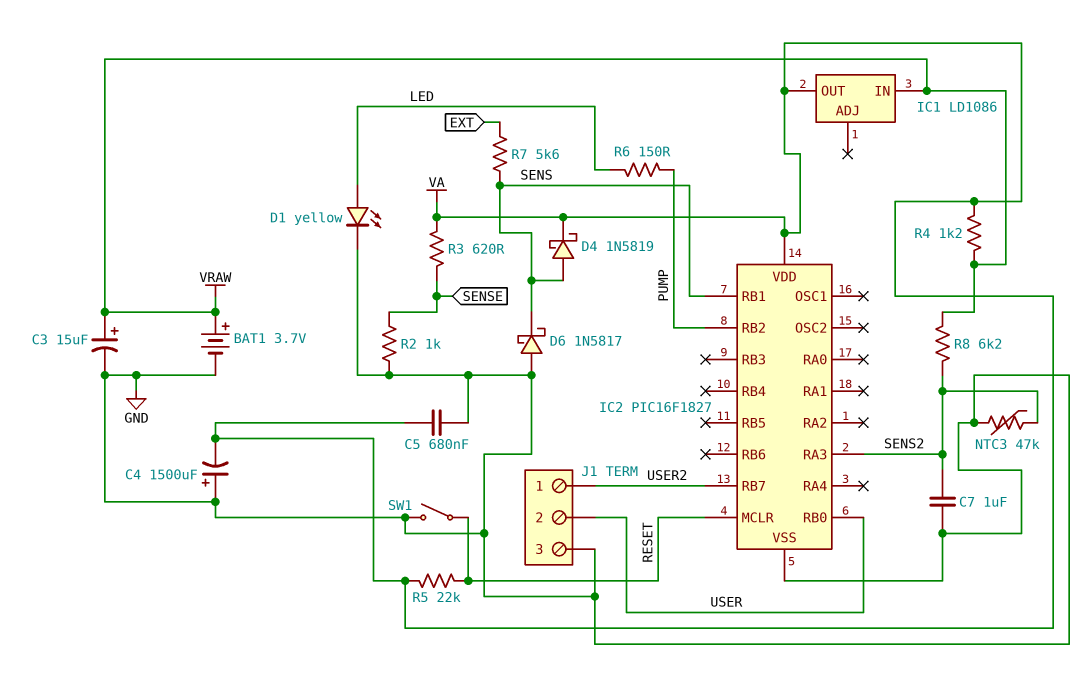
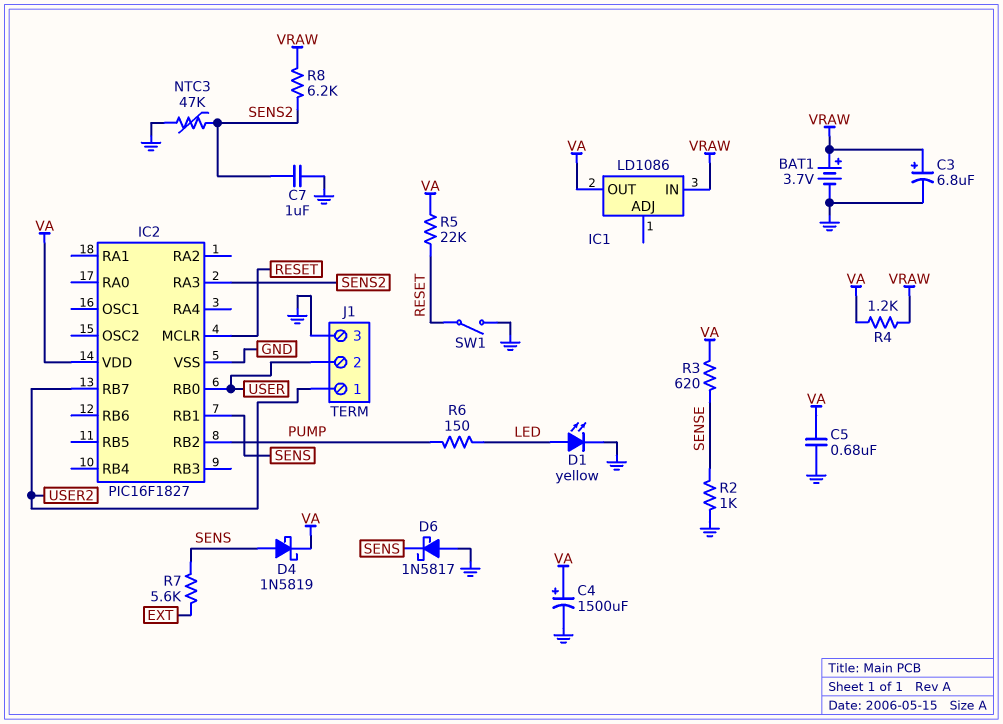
C3: 15uF (plus VRAW, minus GND) -> 6.8uF (plus VRAW, minus GND)
C4: 1500uF (plus GND, minus VA) -> 1500uF (plus VA, minus GND)

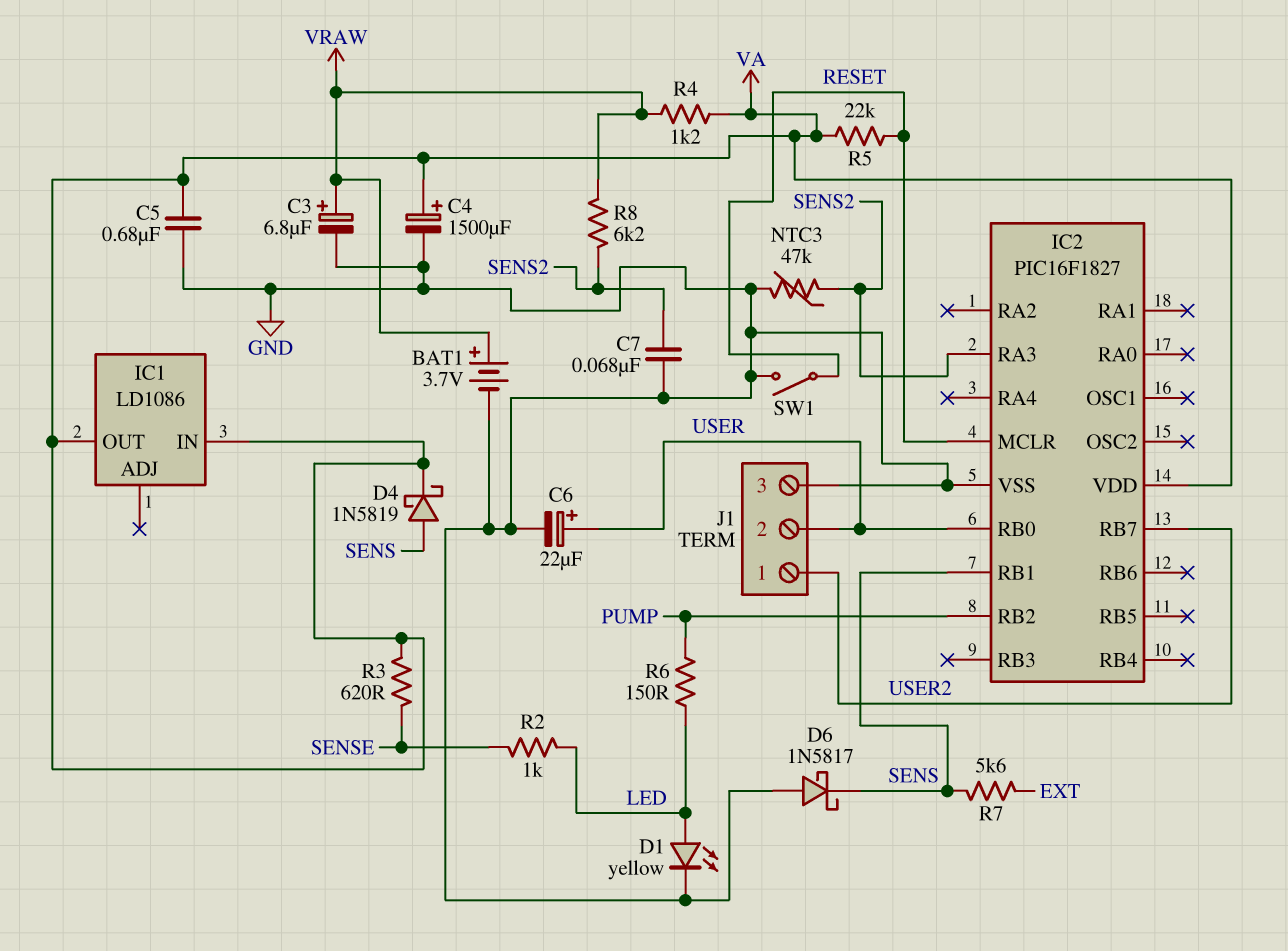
C6: none -> 22uF (plus USER, minus GND)
C7: 1uF (GND, SENS2) -> 68nF (GND, SENS2)
IC1 pin IN: VRAW -> VA
R2: 1k (GND, SENSE) -> 1k (LED, SENSE)

